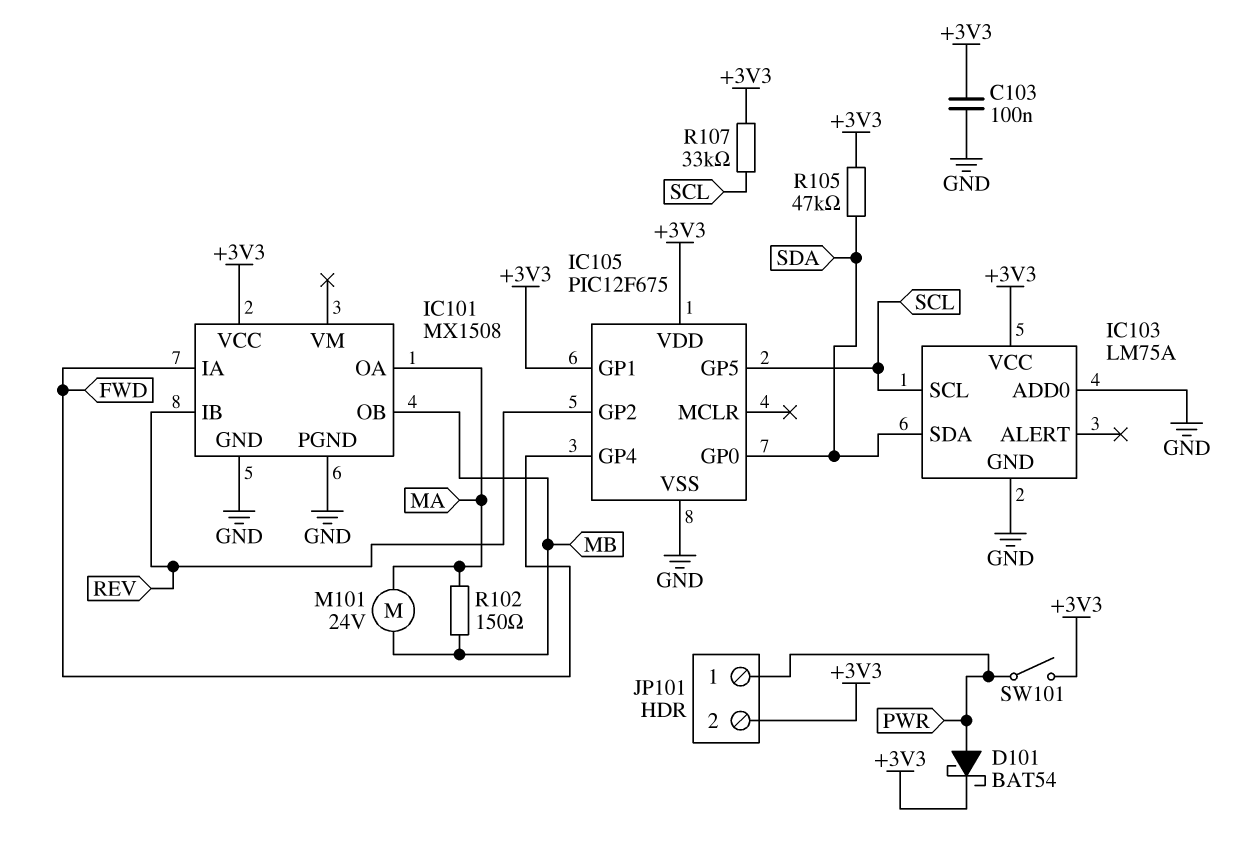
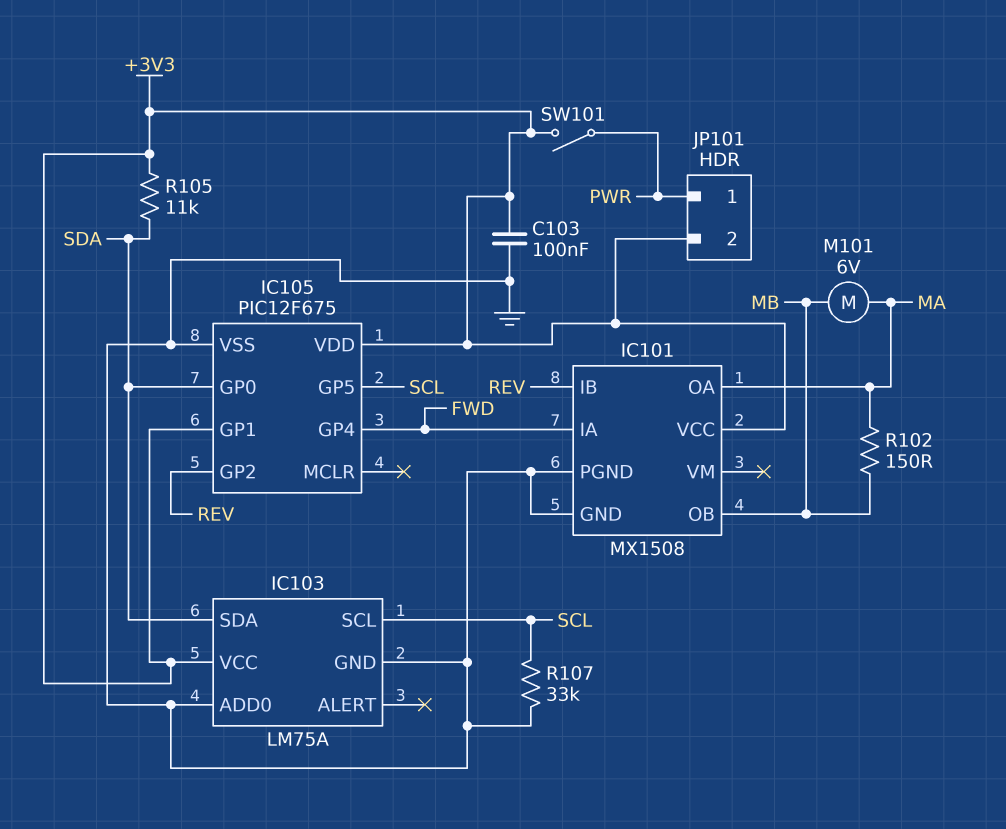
D101: schottky BAT54 (A PWR, K +3V3) -> none
M101: motor 24V (MA, MB) -> motor 6V (MA, MB)
R105: 47k (+3V3, SDA) -> 11k (+3V3, SDA)
R107: 33k (+3V3, SCL) -> 33k (GND, SCL)

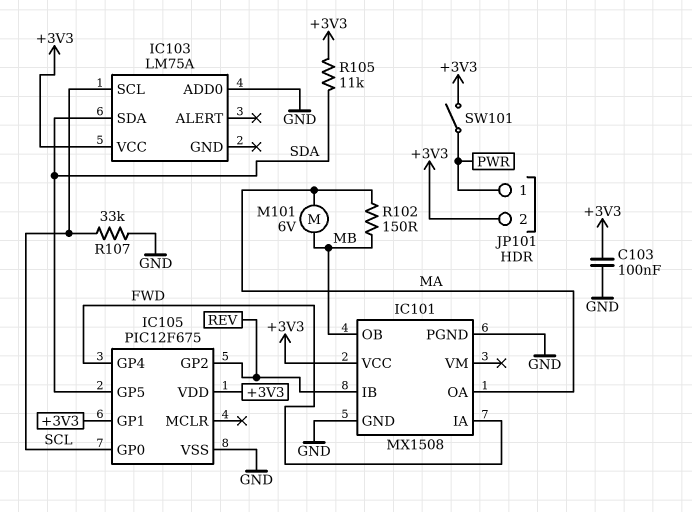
IC103 pin GND: GND -> none
IC105 pin GP0: SDA -> SCL
IC105 pin GP5: SCL -> SDA

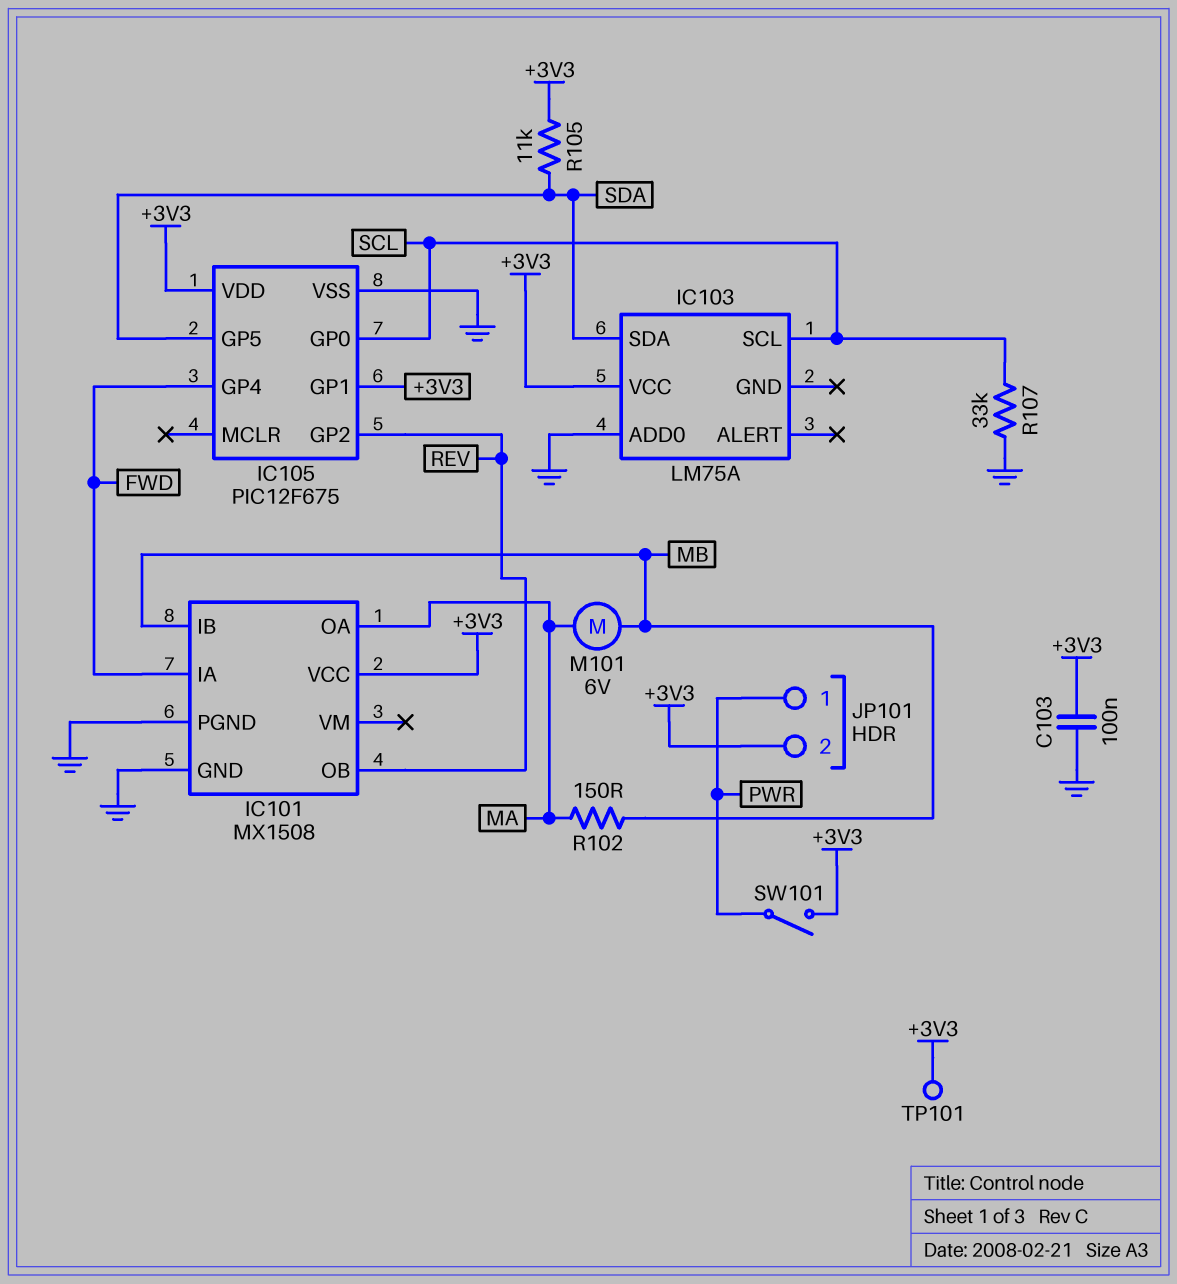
IC101 pin IB: REV -> MB
IC101 pin OB: MB -> REV
TP101: none -> test point (+3V3)

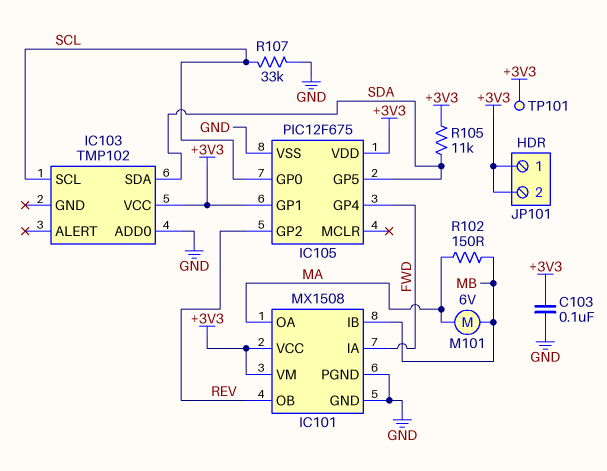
IC101 pin VM: none -> +3V3
IC103: LM75A -> TMP102
JP101 pin 1: PWR -> +3V3
SW101: switch (+3V3, PWR) -> none

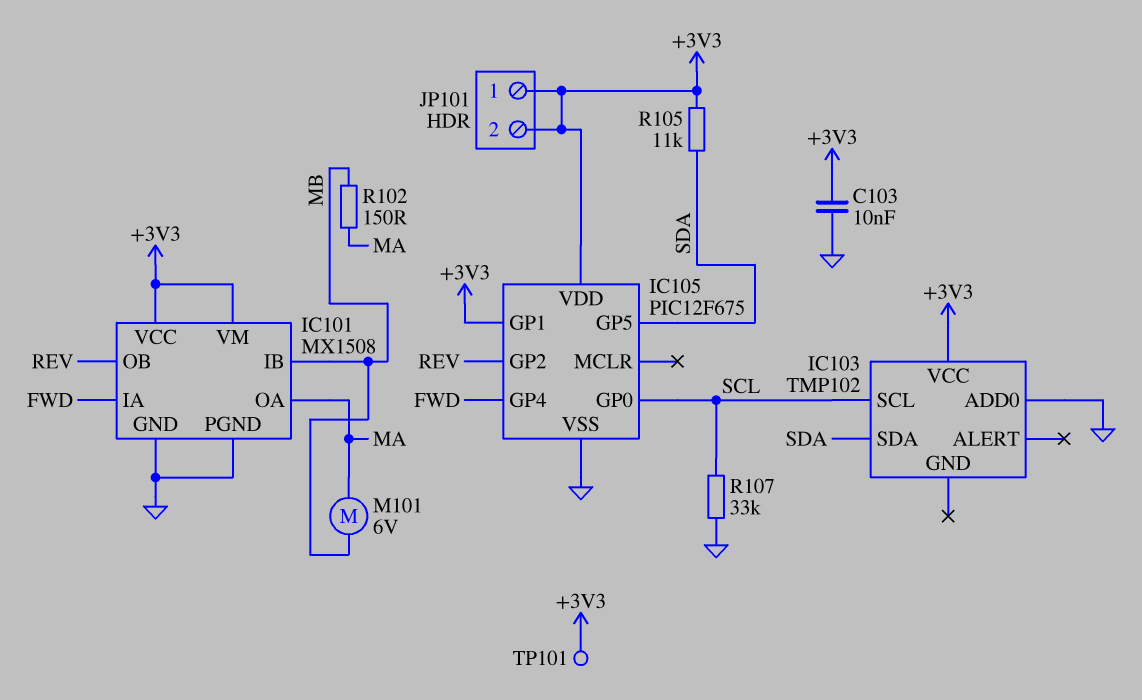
C103: 100nF (+3V3, GND) -> 10nF (+3V3, GND)

